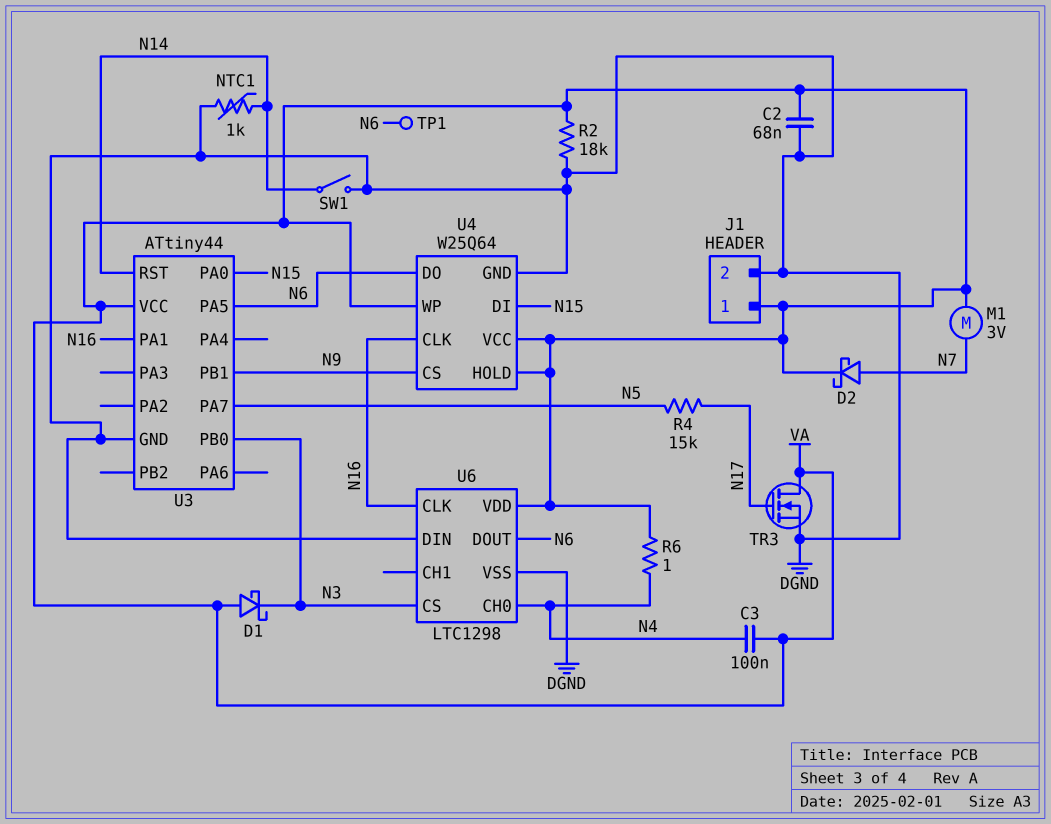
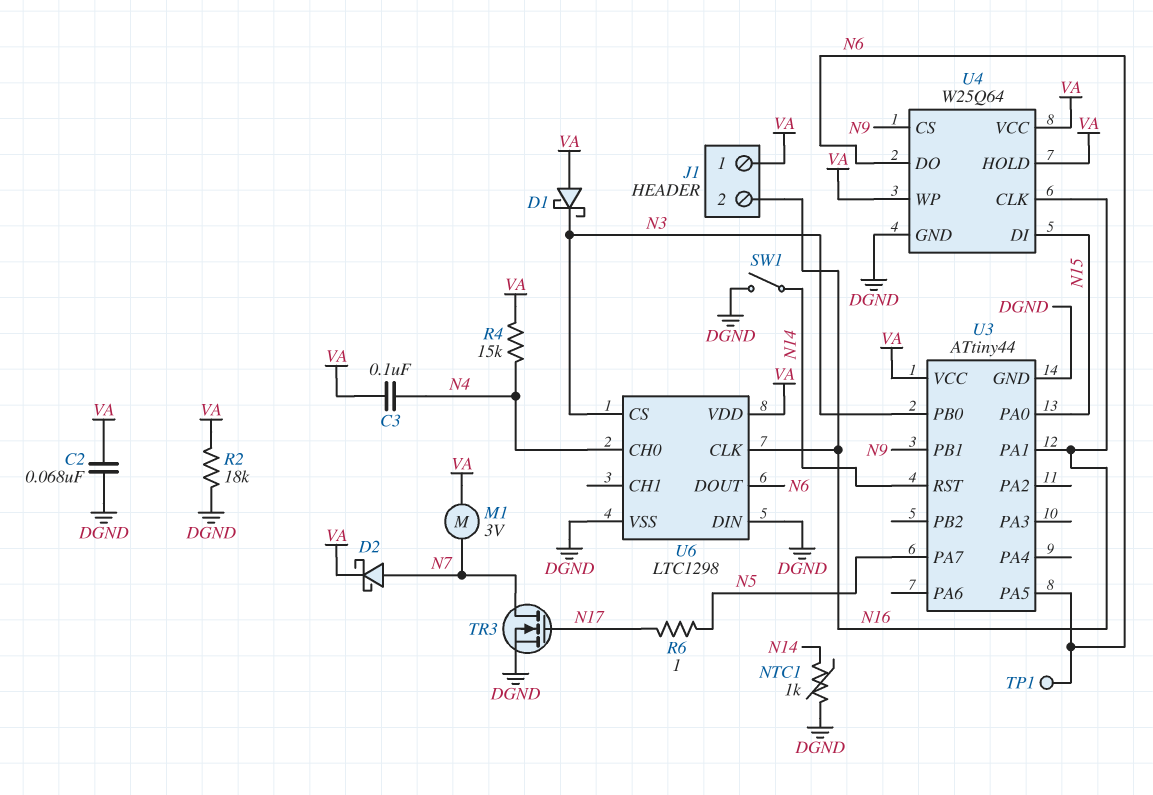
J1 pin 2: DGND -> N16
R4: 15k (N5, N17) -> 15k (N4, VA)
R6: 1 (N4, VA) -> 1 (N5, N17)
TR3: NMOS (G N17, D VA, S DGND) -> NMOS (G N17, D N7, S DGND)

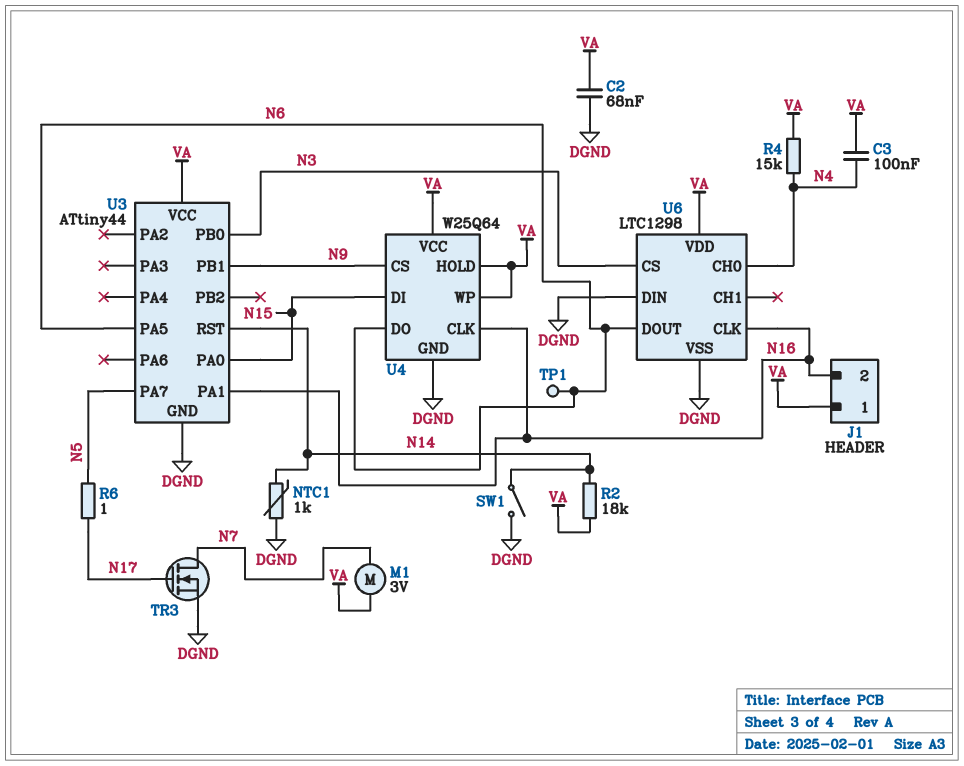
D1: schottky (A VA, K N3) -> none
D2: schottky (A N7, K VA) -> none
R2: 18k (DGND, VA) -> 18k (N14, VA)

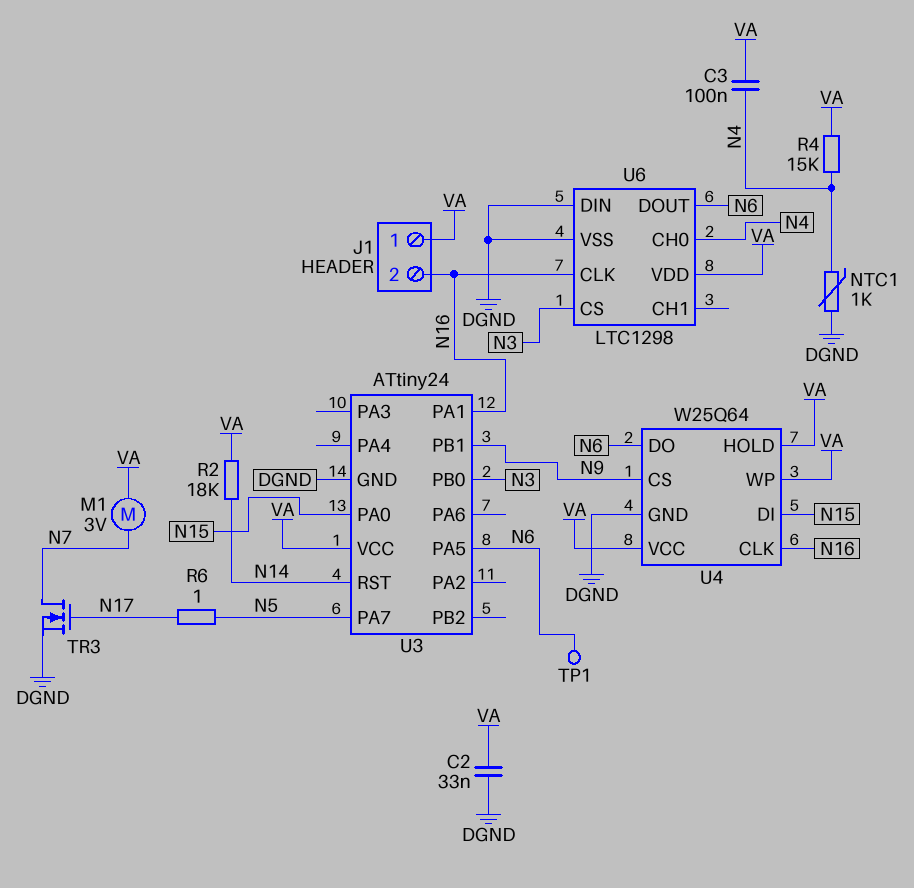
C2: 68nF (DGND, VA) -> 33nF (DGND, VA)
NTC1: 1k (DGND, N14) -> 1k (DGND, N4)
SW1: switch (DGND, N14) -> none
U3: ATtiny44 -> ATtiny24

